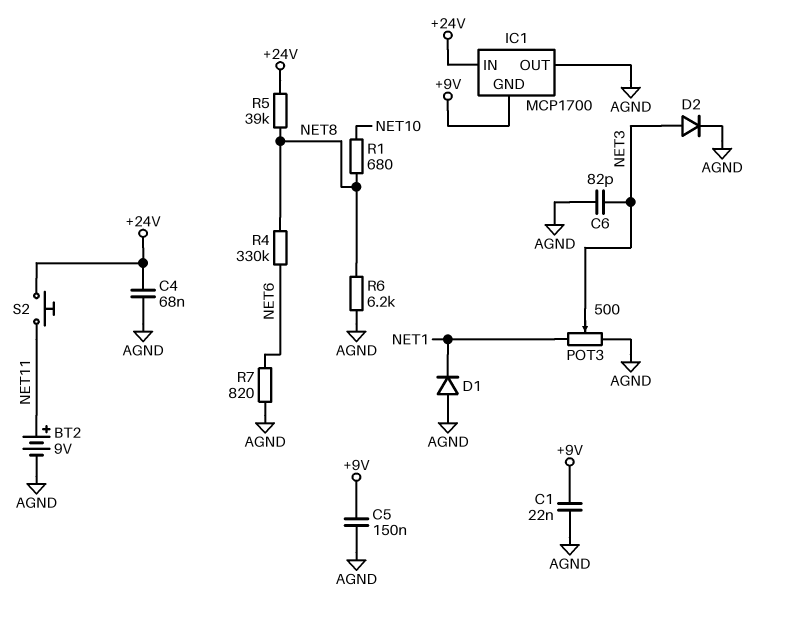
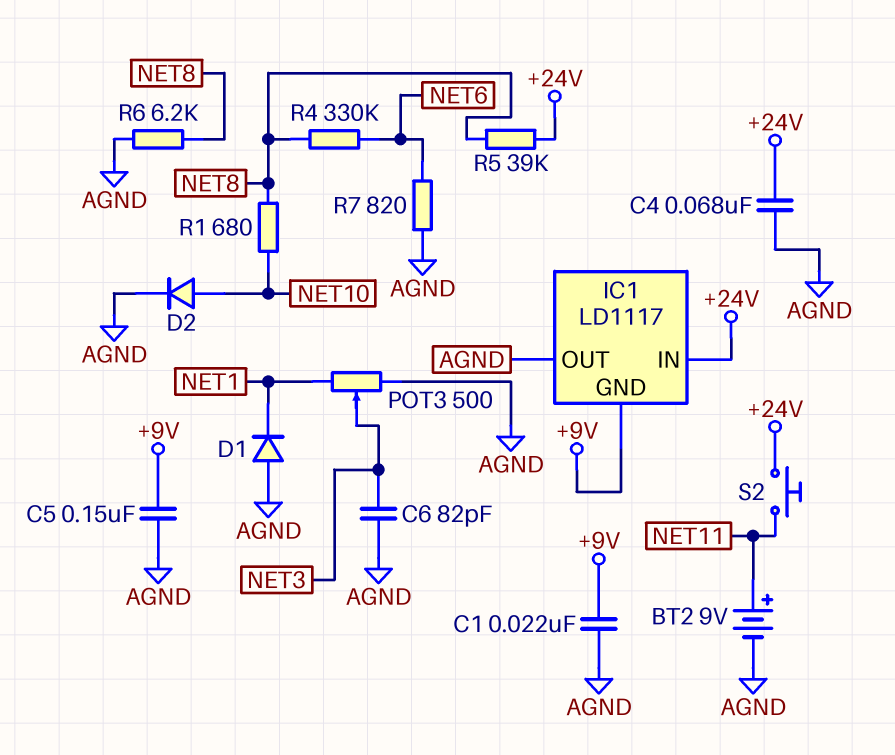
D2: diode (A NET3, K AGND) -> diode (A NET10, K AGND)
IC1: MCP1700 -> LD1117

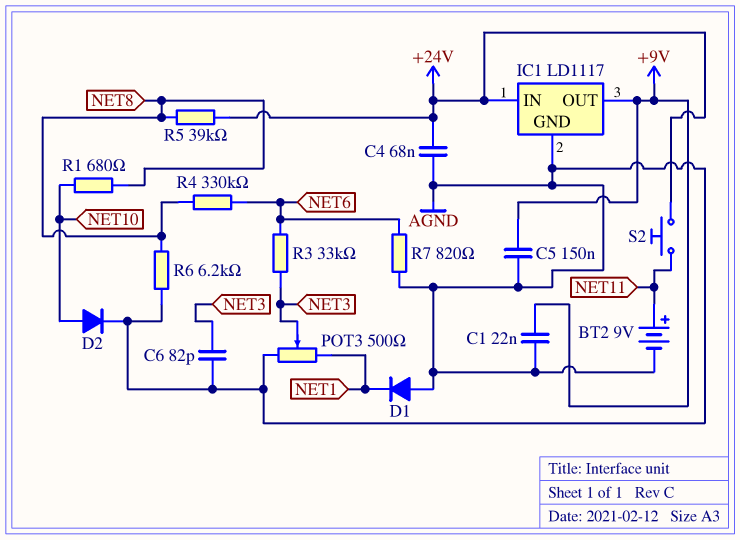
IC1 pin GND: +9V -> AGND
IC1 pin OUT: AGND -> +9V
R3: none -> 33k (NET3, NET6)

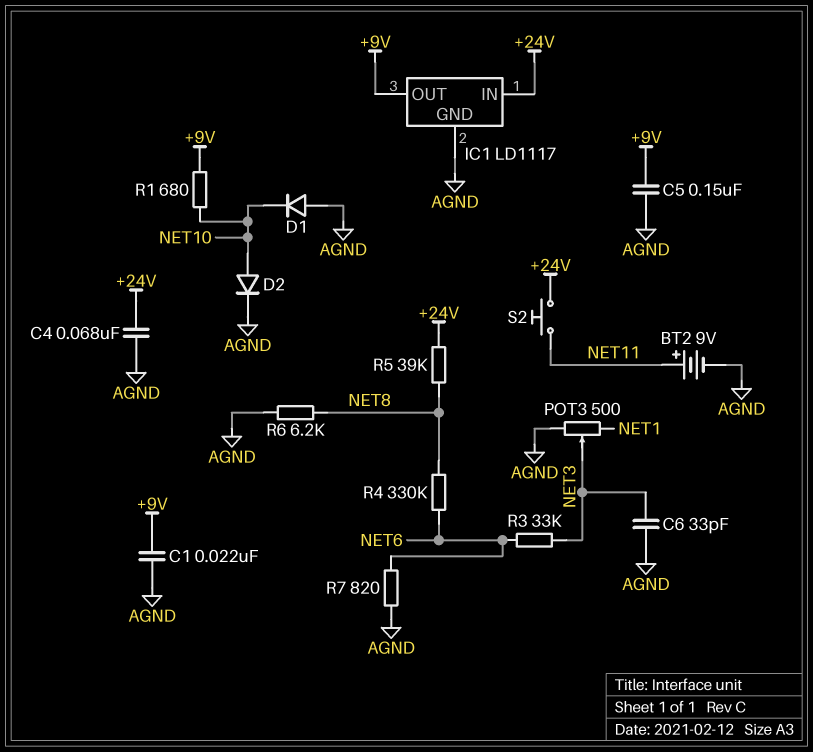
C6: 82pF (AGND, NET3) -> 33pF (AGND, NET3)
D1: diode (A AGND, K NET1) -> diode (A AGND, K NET10)
R1: 680 (NET8, NET10) -> 680 (+9V, NET10)

